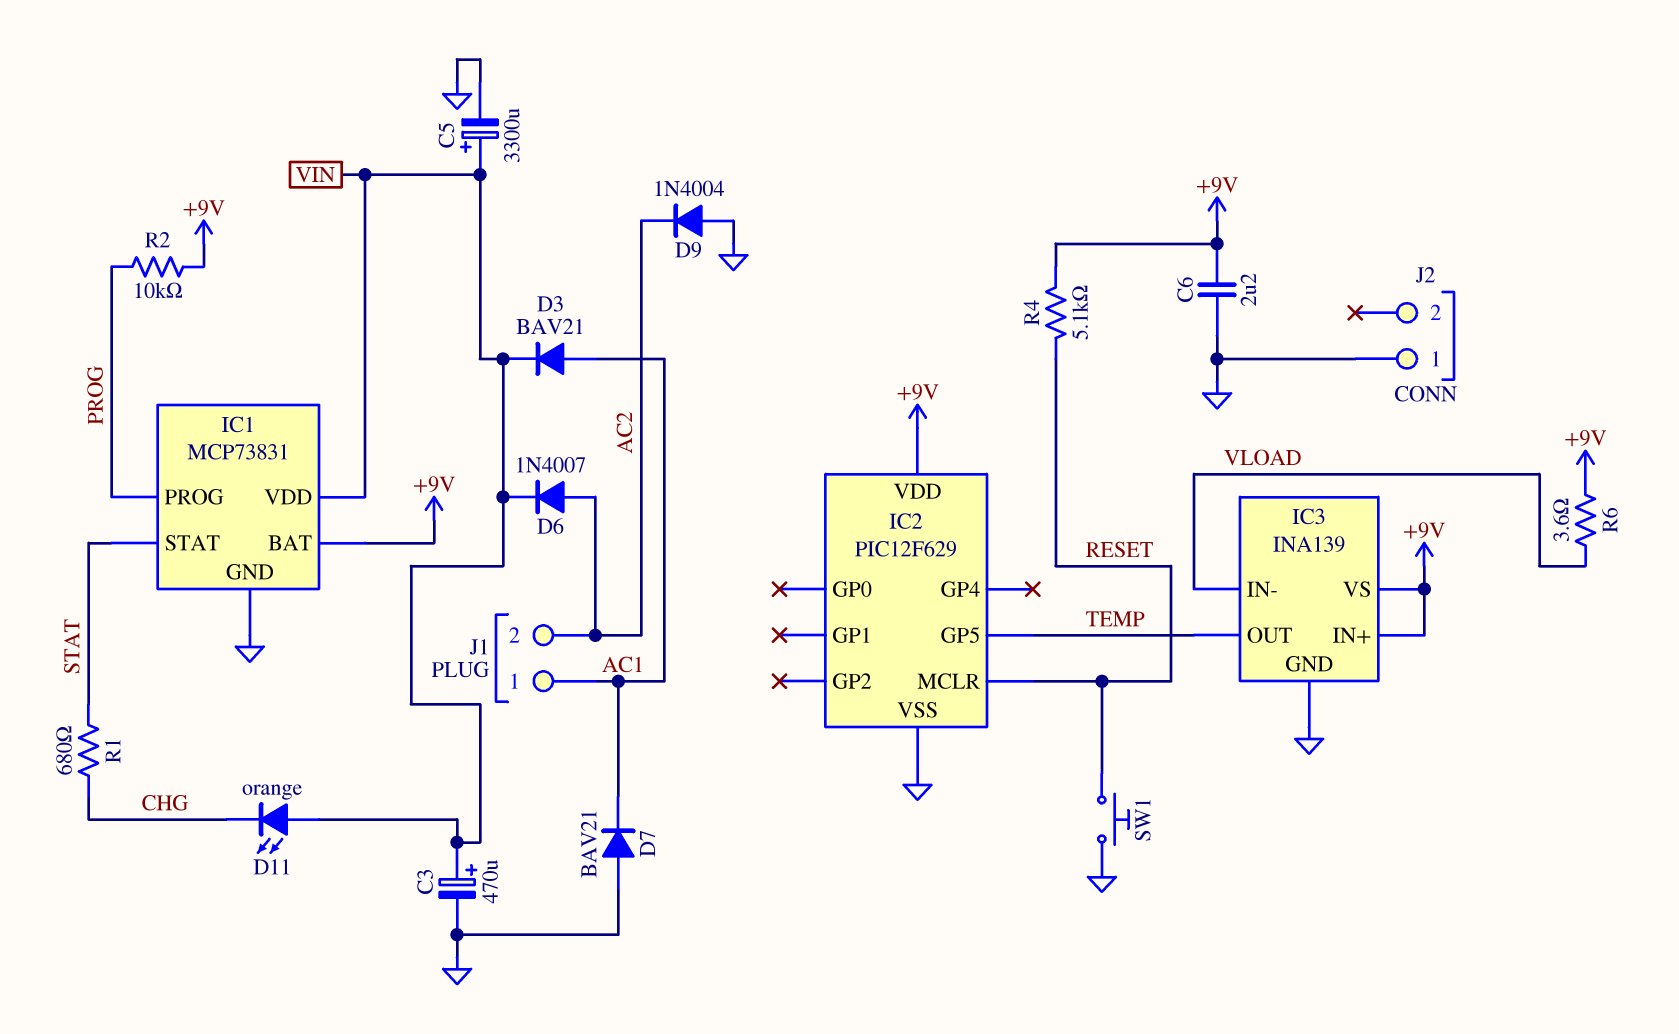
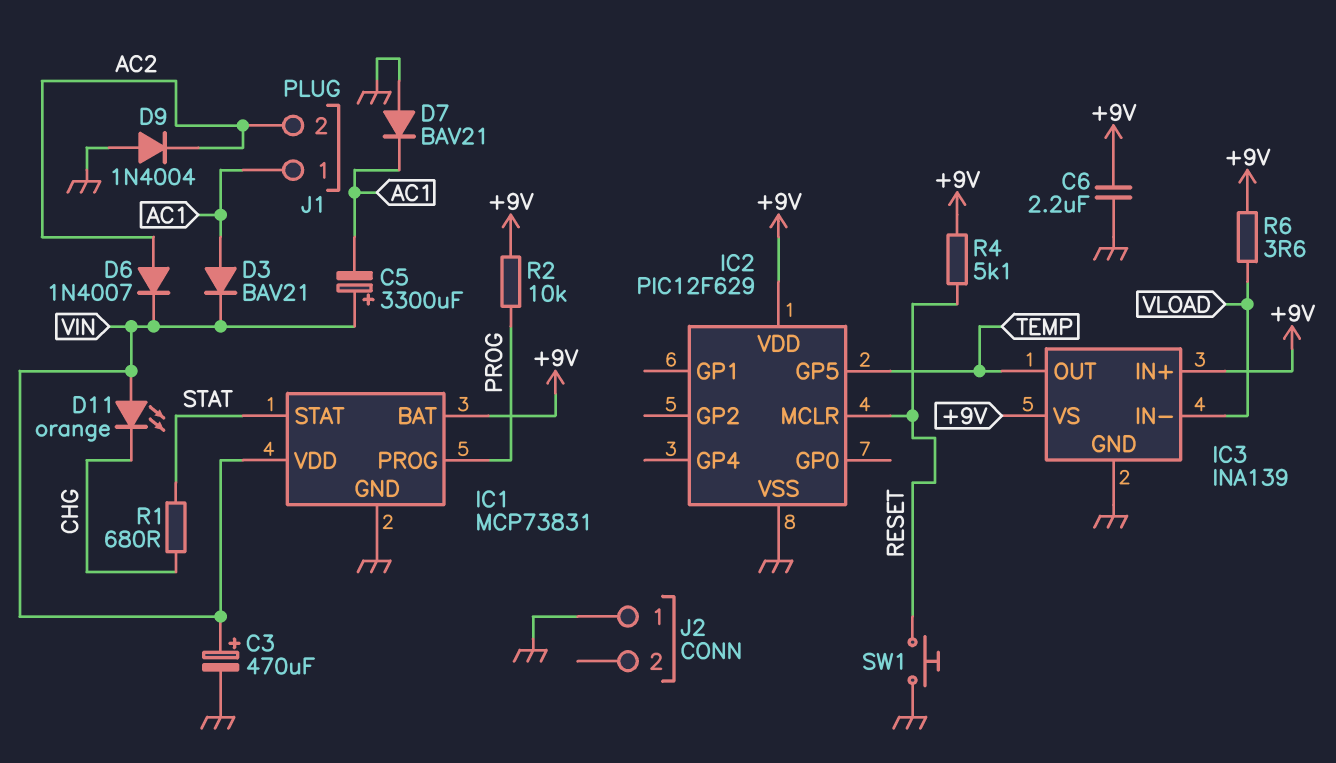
C5: 3300uF (plus VIN, minus GND) -> 3300uF (plus VIN, minus AC1)

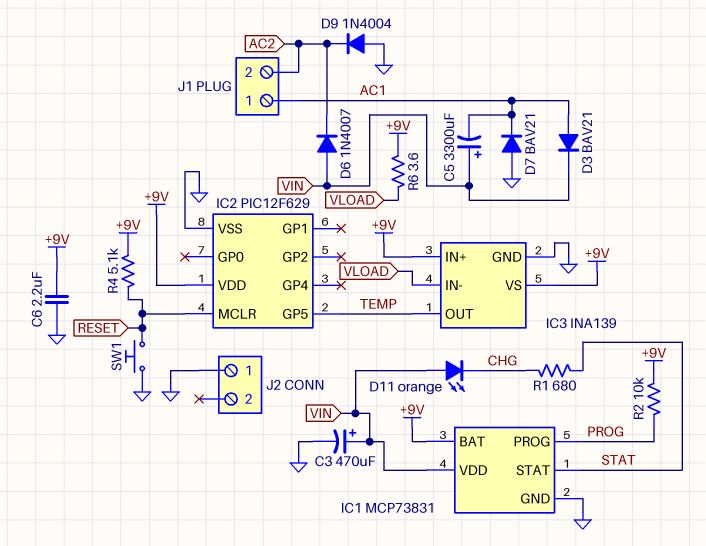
D6: diode 1N4007 (A AC2, K VIN) -> diode 1N4007 (A VIN, K AC2)

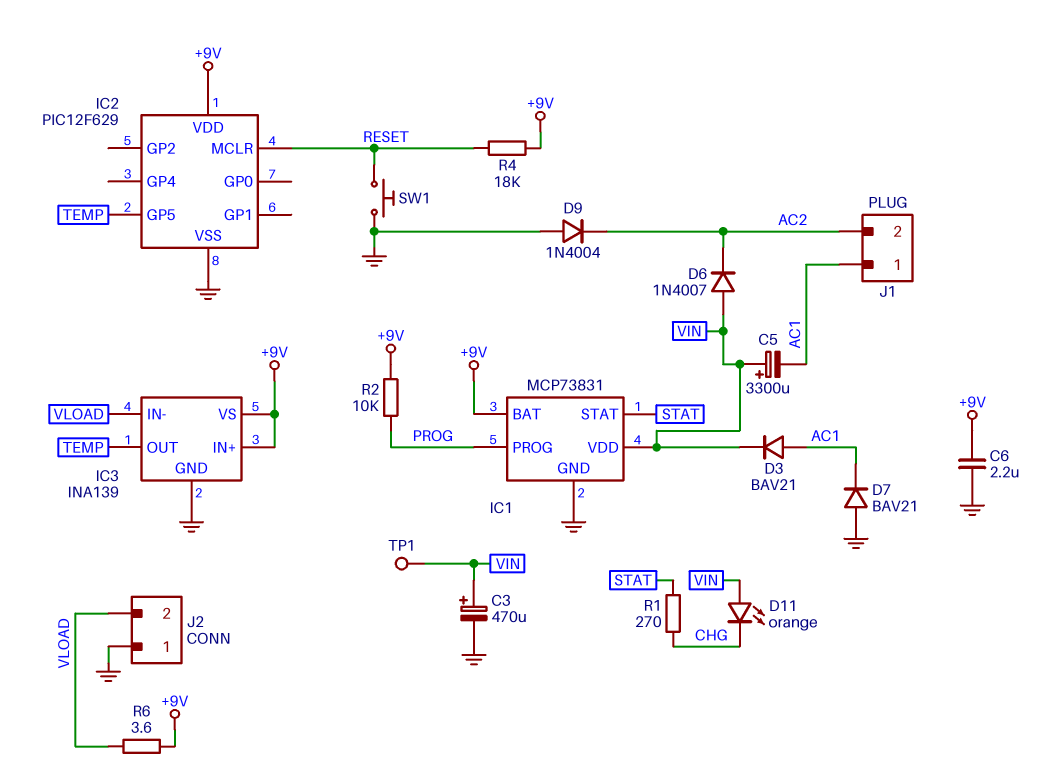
J2 pin 2: none -> VLOAD
R1: 680 (CHG, STAT) -> 270 (CHG, STAT)
R4: 5.1k (+9V, RESET) -> 18k (+9V, RESET)
TP1: none -> test point (VIN)

